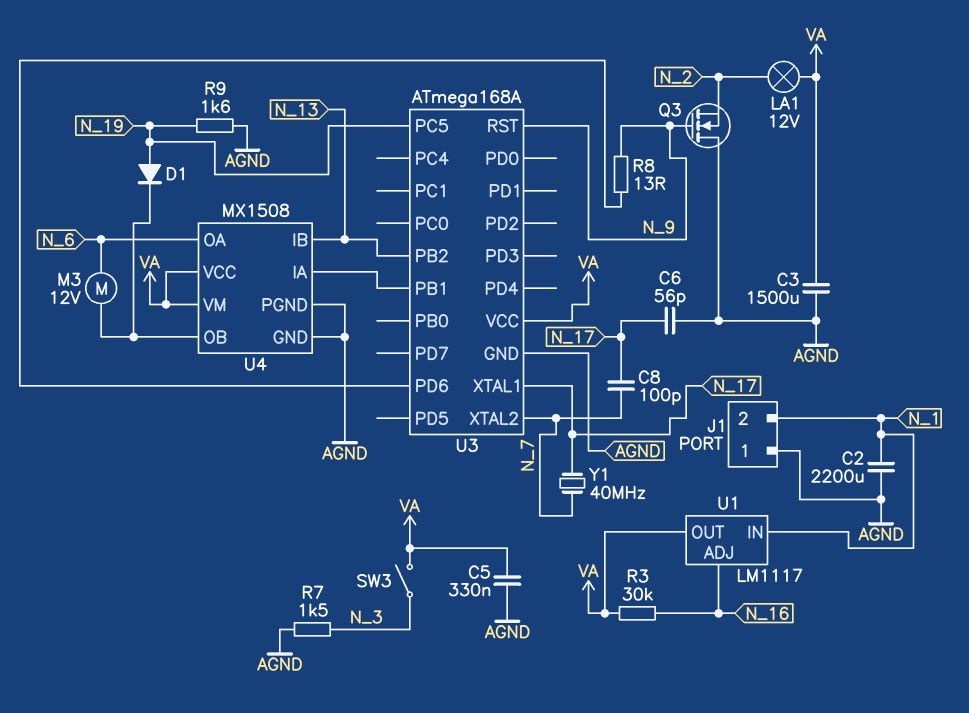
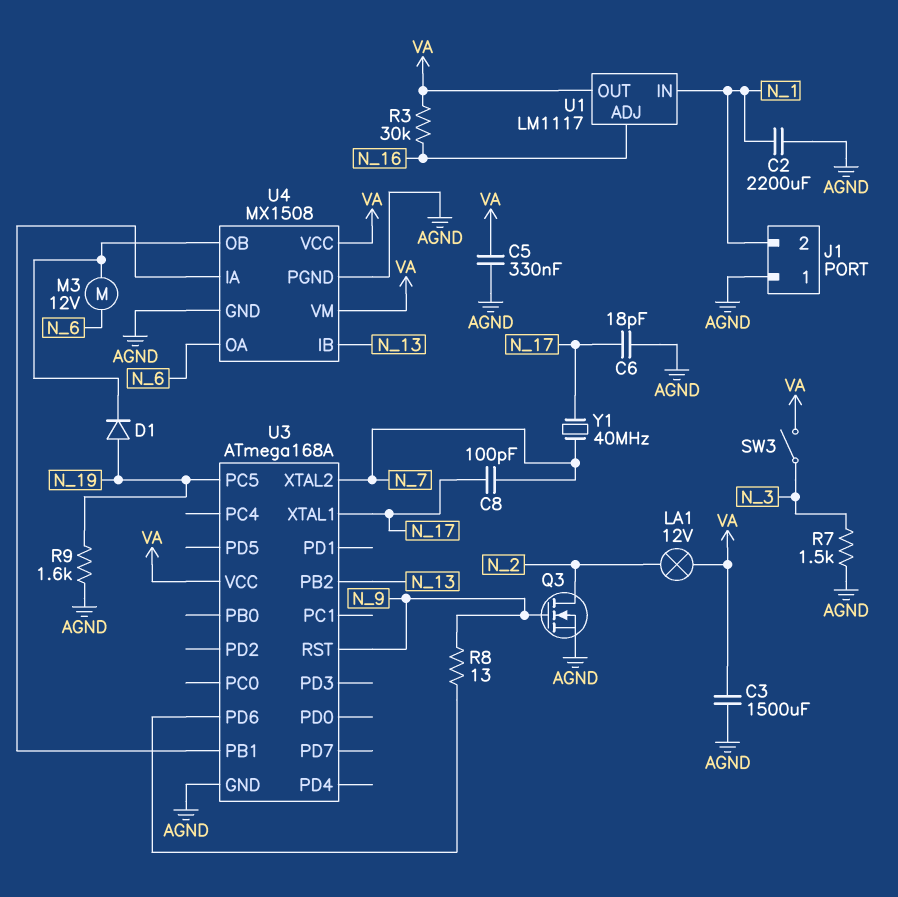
C6: 56pF (AGND, N_17) -> 18pF (AGND, N_17)
Q3: NMOS (G N_9, D AGND, S N_2) -> NMOS (G N_9, D N_2, S AGND)

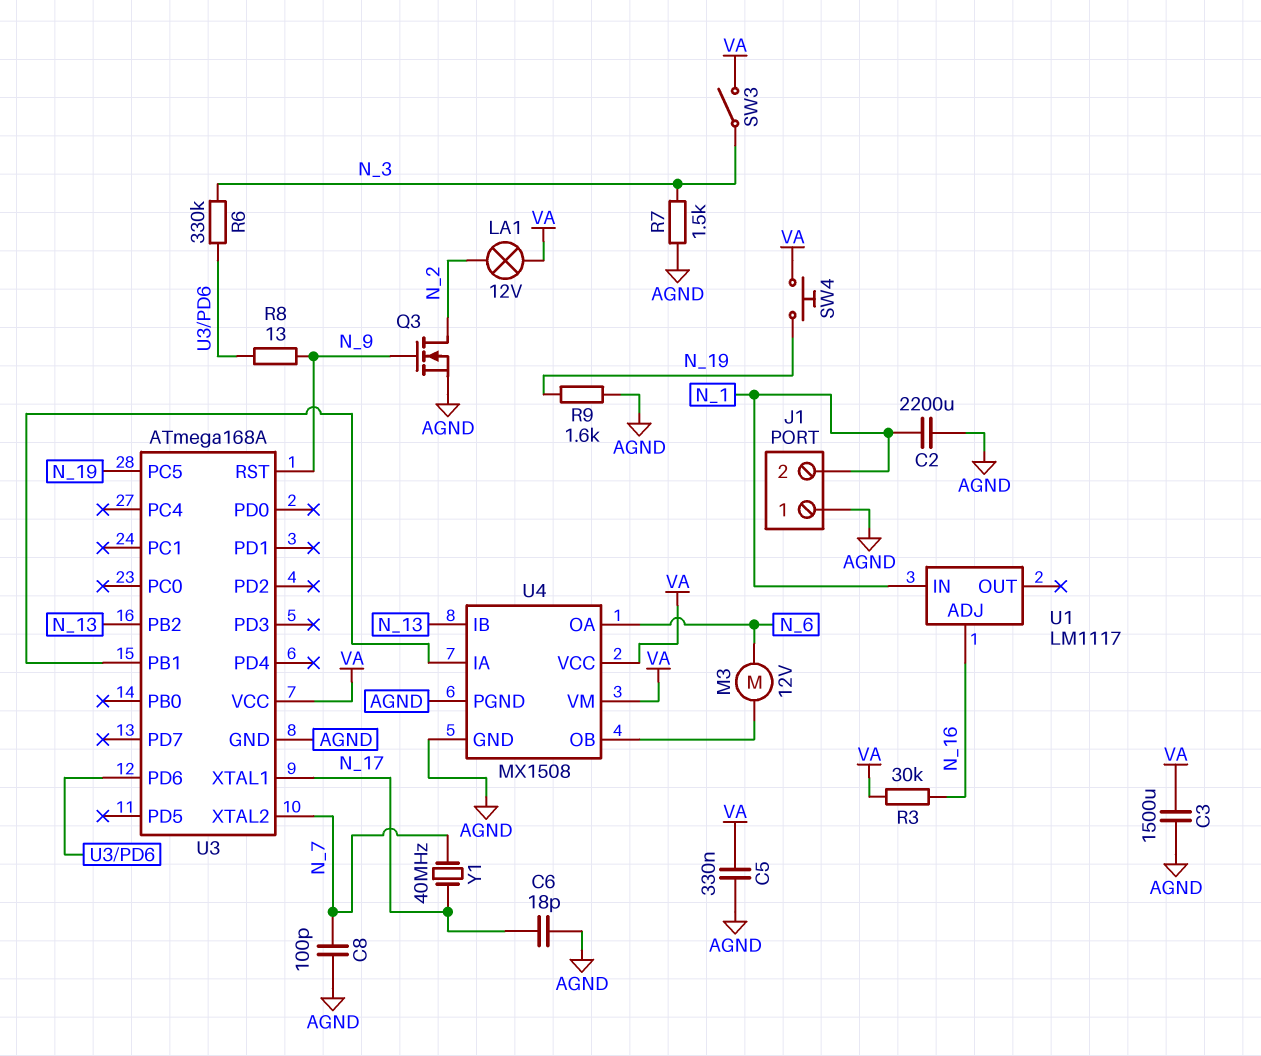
C8: 100pF (N_7, N_17) -> 100pF (AGND, N_7)
D1: diode (A N_19, K U4/OB) -> none
R6: none -> 330k (N_3, U3/PD6)
SW4: none -> button (N_19, VA)
U1 pin OUT: VA -> none

